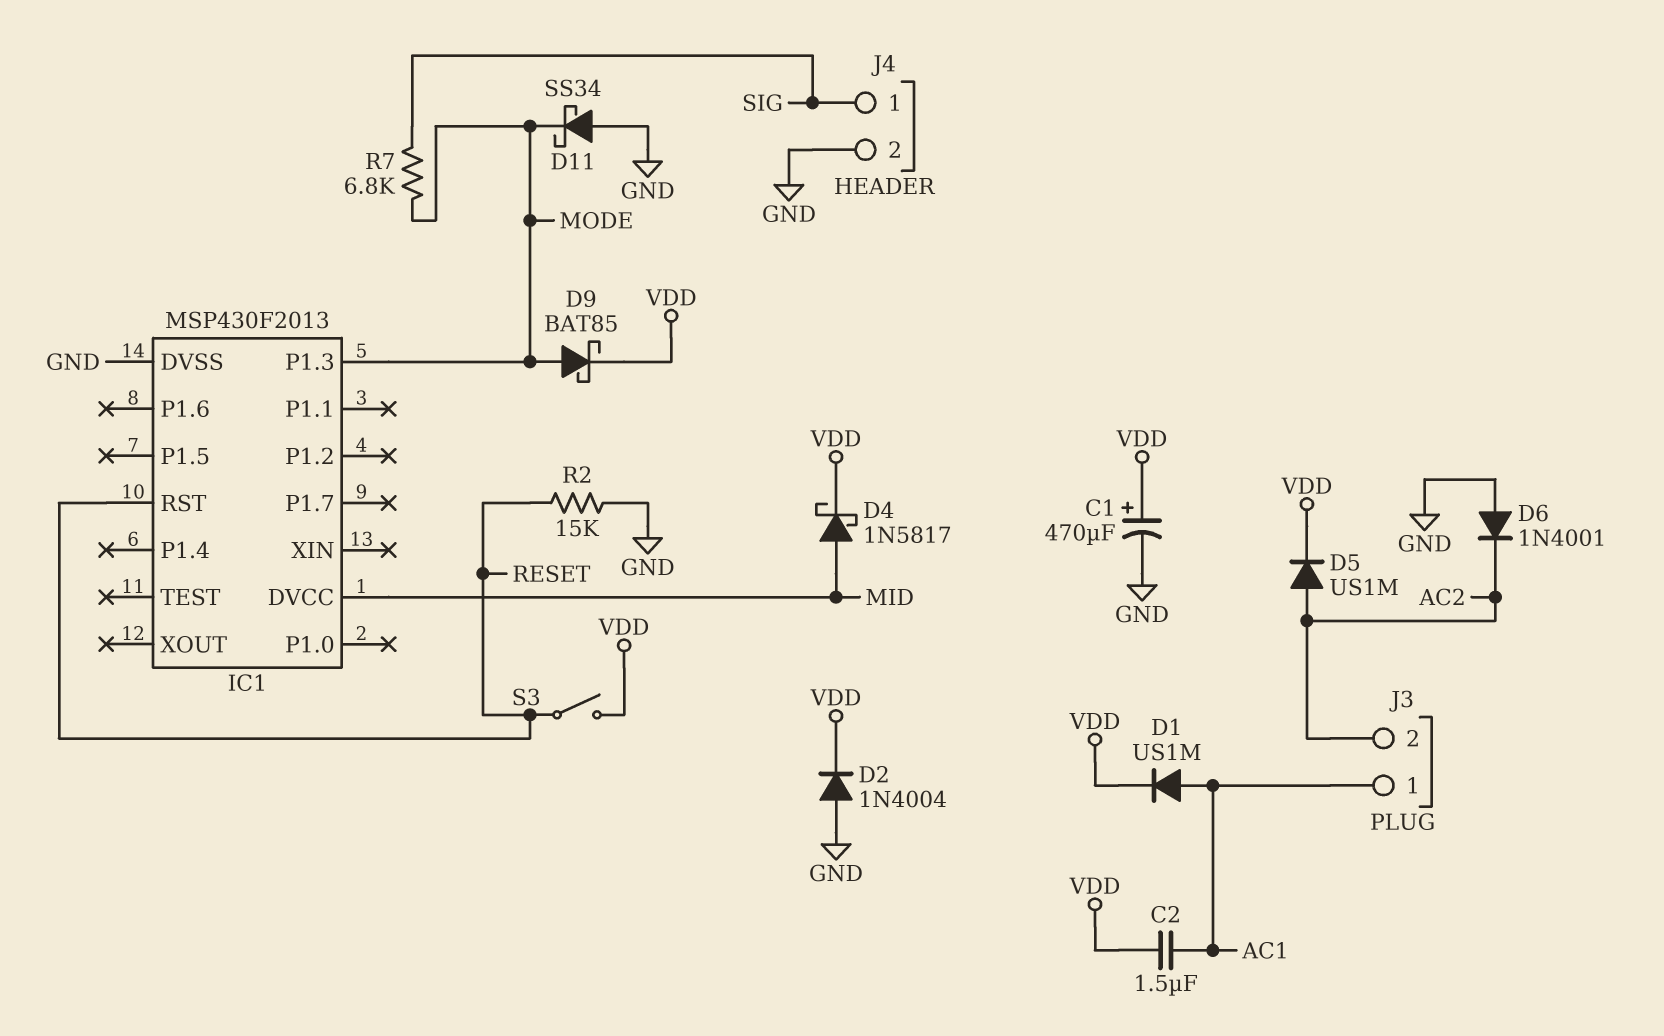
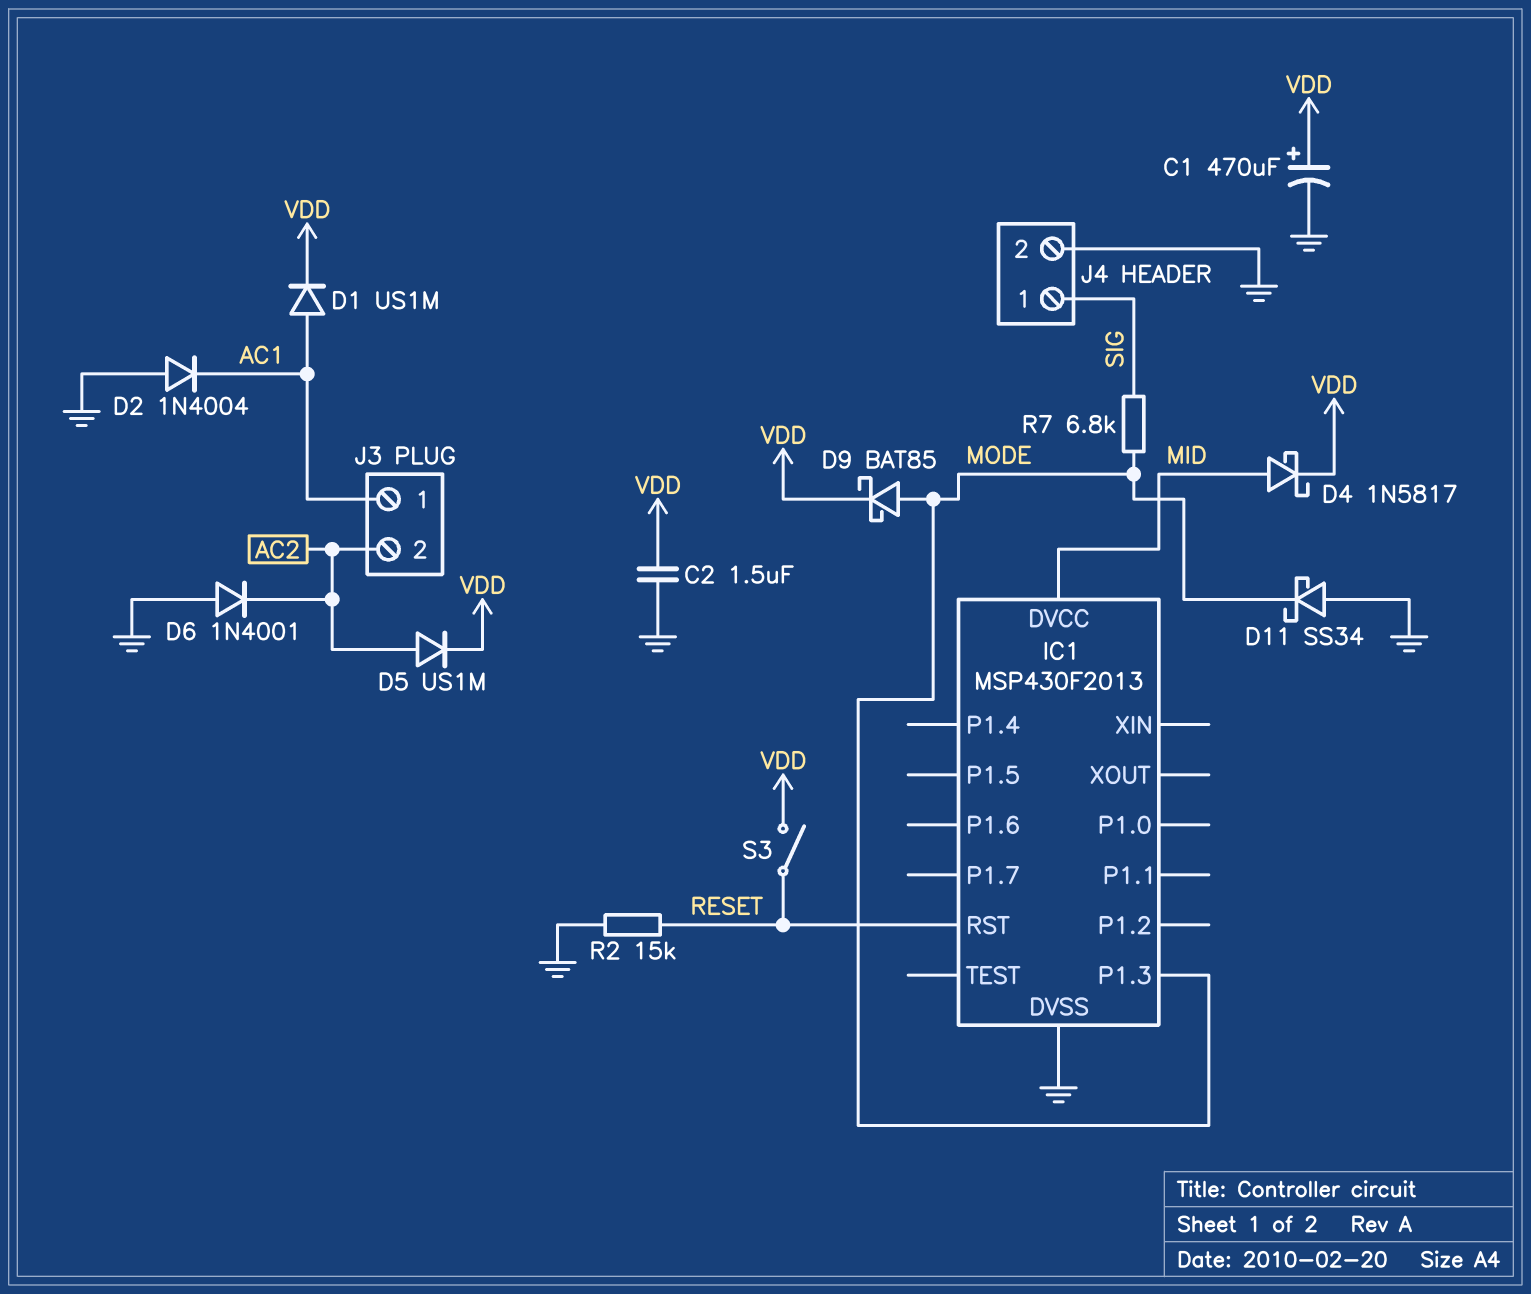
C2: 1.5uF (AC1, VDD) -> 1.5uF (GND, VDD)
D2: diode 1N4004 (A GND, K VDD) -> diode 1N4004 (A GND, K AC1)

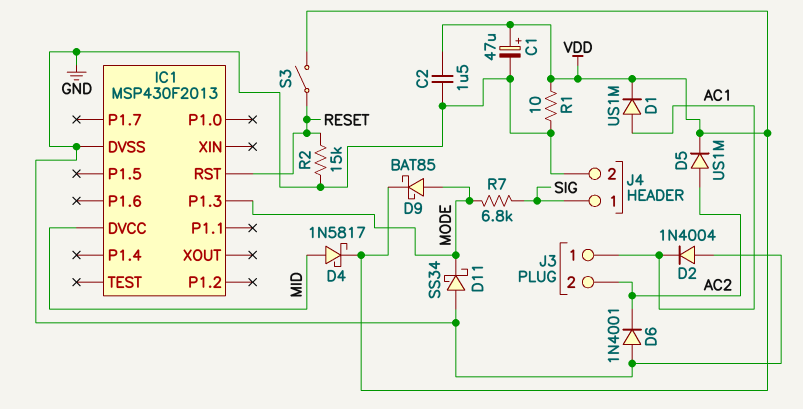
C1: 470uF (plus VDD, minus GND) -> 47uF (plus VDD, minus GND)
R1: none -> 10 (GND, VDD)

